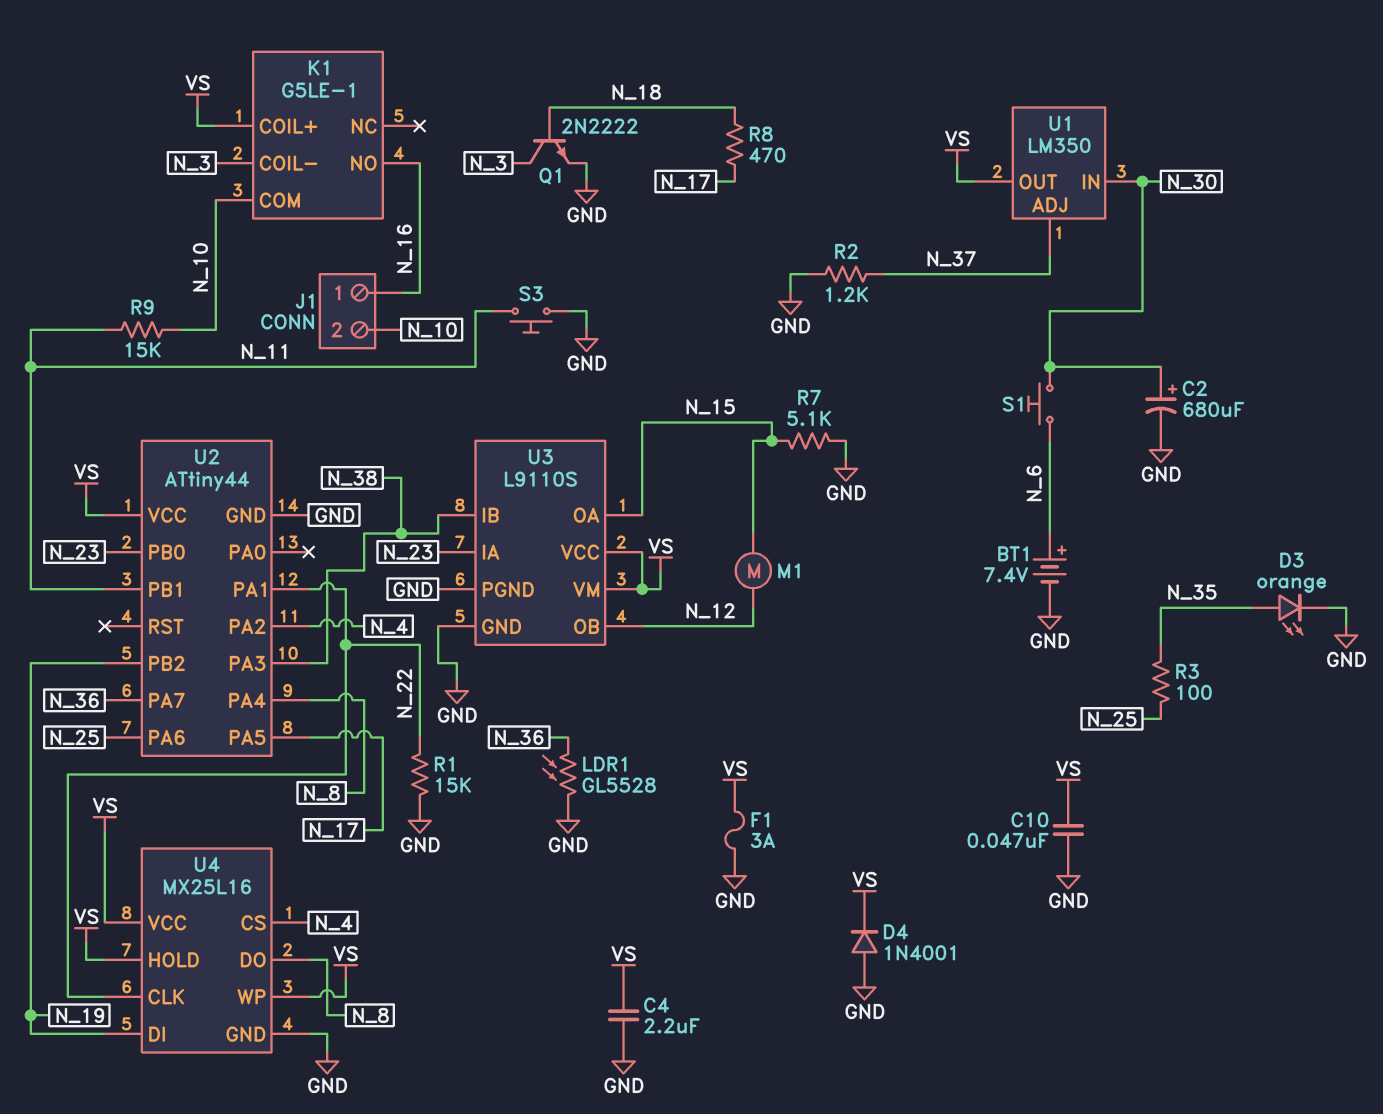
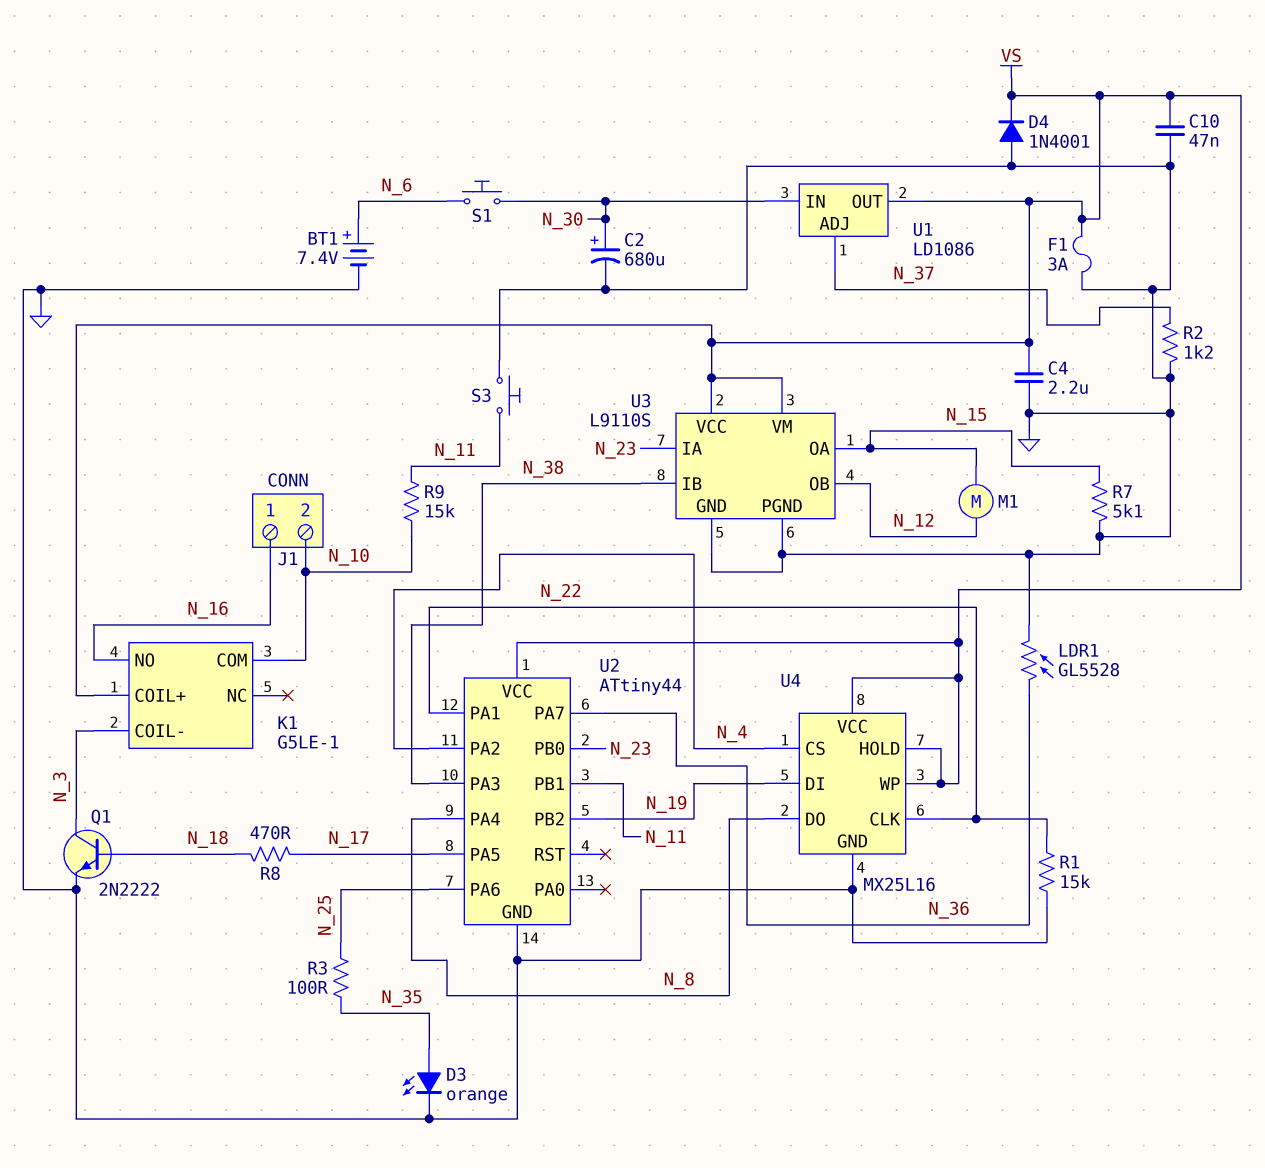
U1: LM350 -> LD1086

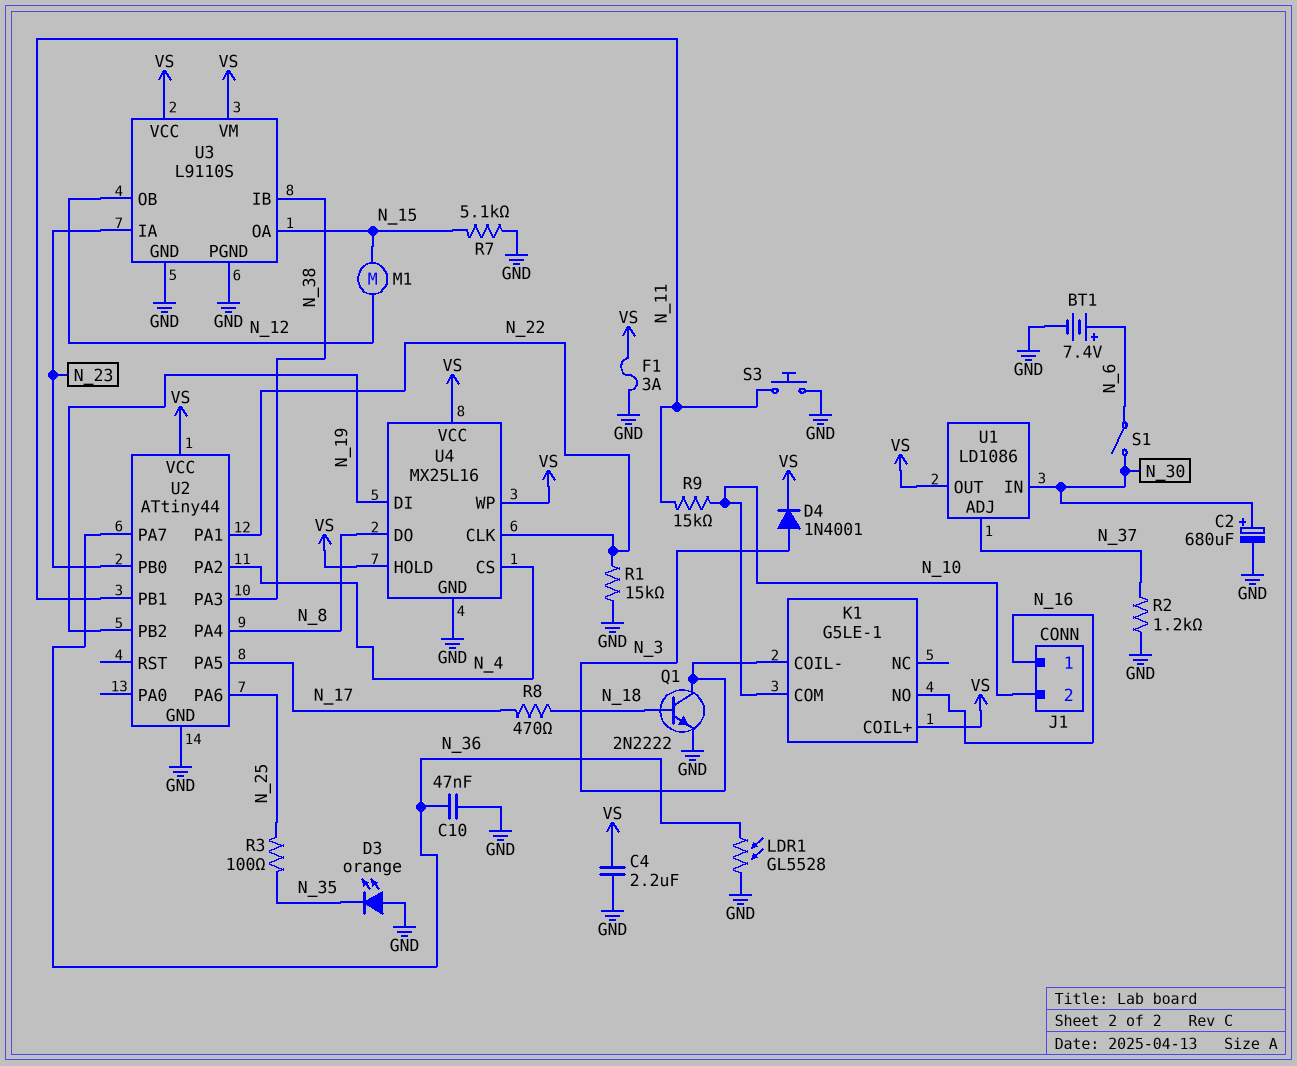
C10: 47nF (GND, VS) -> 47nF (GND, N_36)
D3: LED orange (A N_35, K GND) -> LED orange (A GND, K N_35)
D4: diode 1N4001 (A GND, K VS) -> diode 1N4001 (A N_3, K VS)
S1: button (N_6, N_30) -> switch (N_6, N_30)

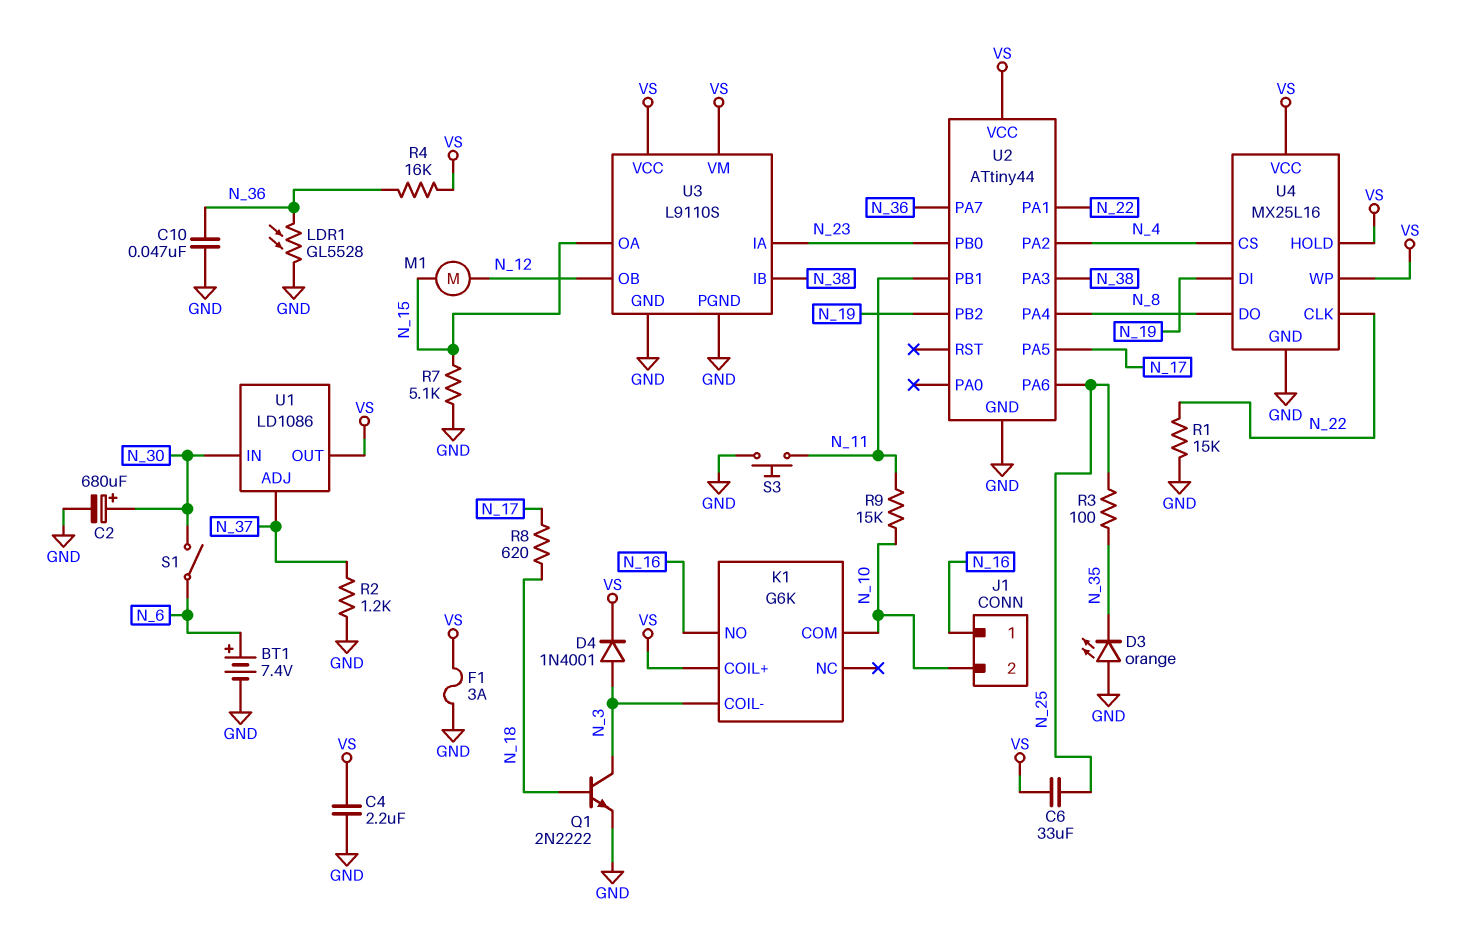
C6: none -> 33uF (N_25, VS)
K1: G5LE-1 -> G6K
R4: none -> 16k (N_36, VS)
R8: 470 (N_17, N_18) -> 620 (N_17, N_18)

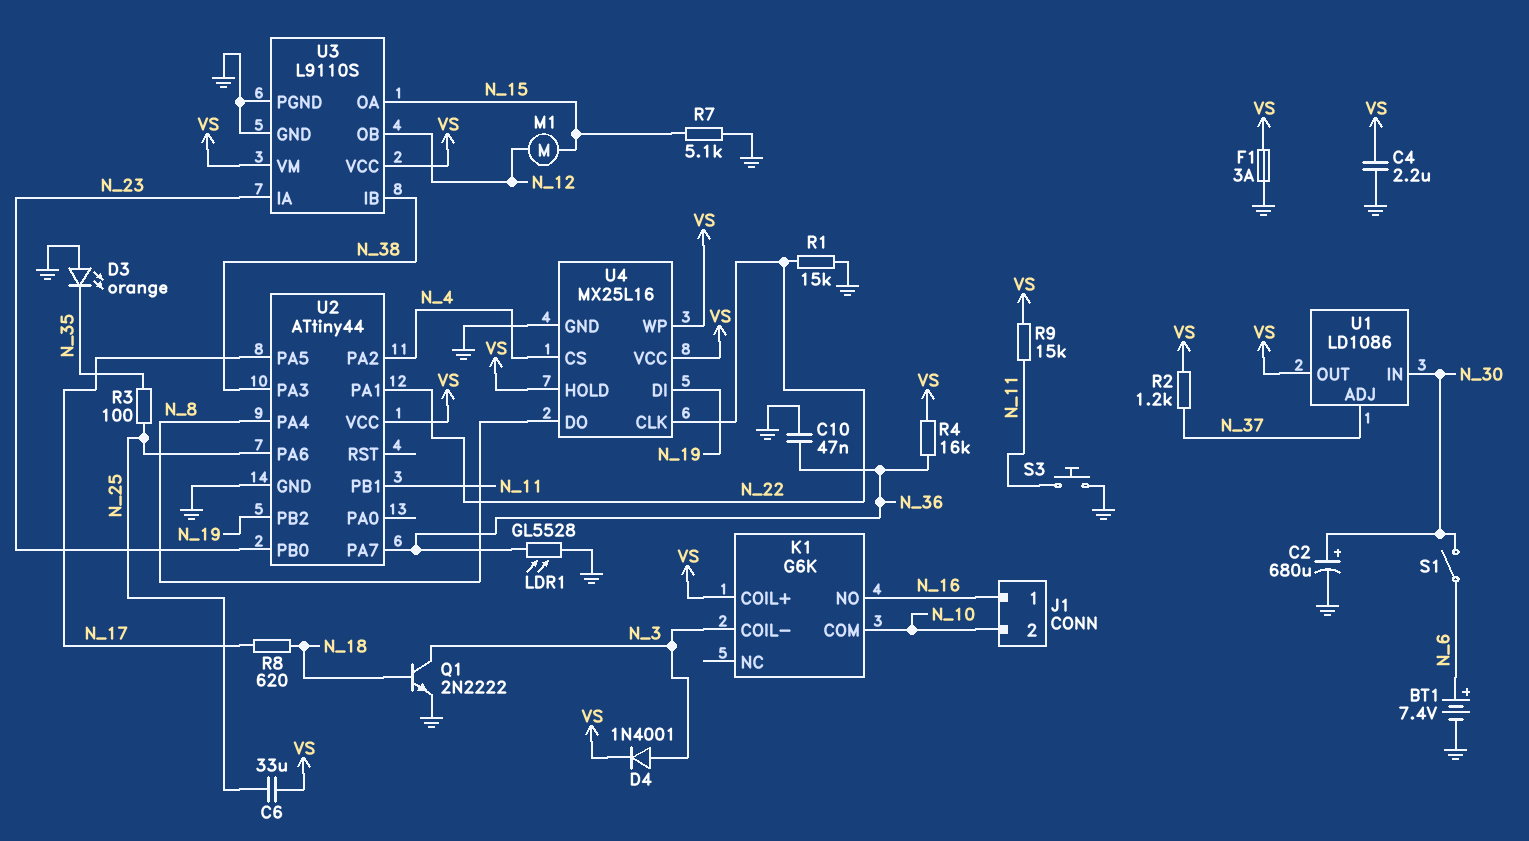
R2: 1.2k (GND, N_37) -> 1.2k (N_37, VS)
R9: 15k (N_10, N_11) -> 15k (N_11, VS)

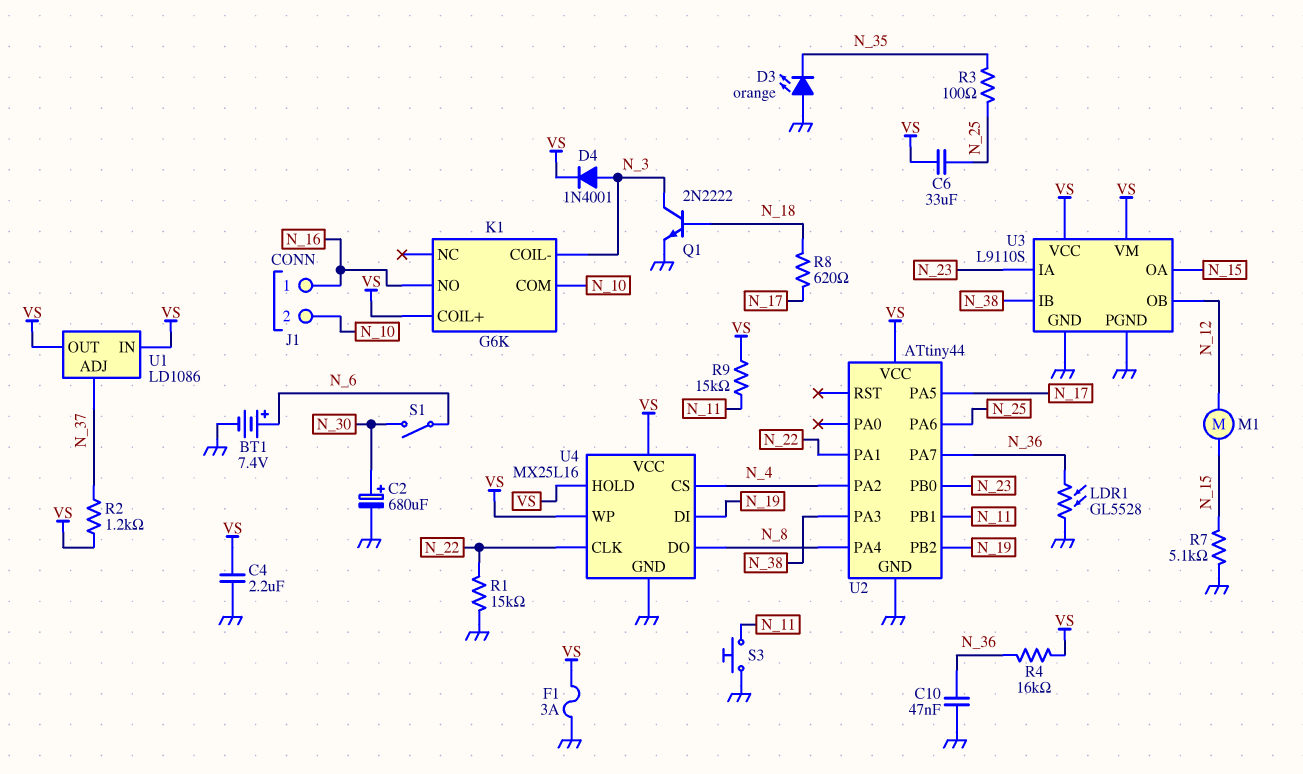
U1 pin IN: N_30 -> VS

